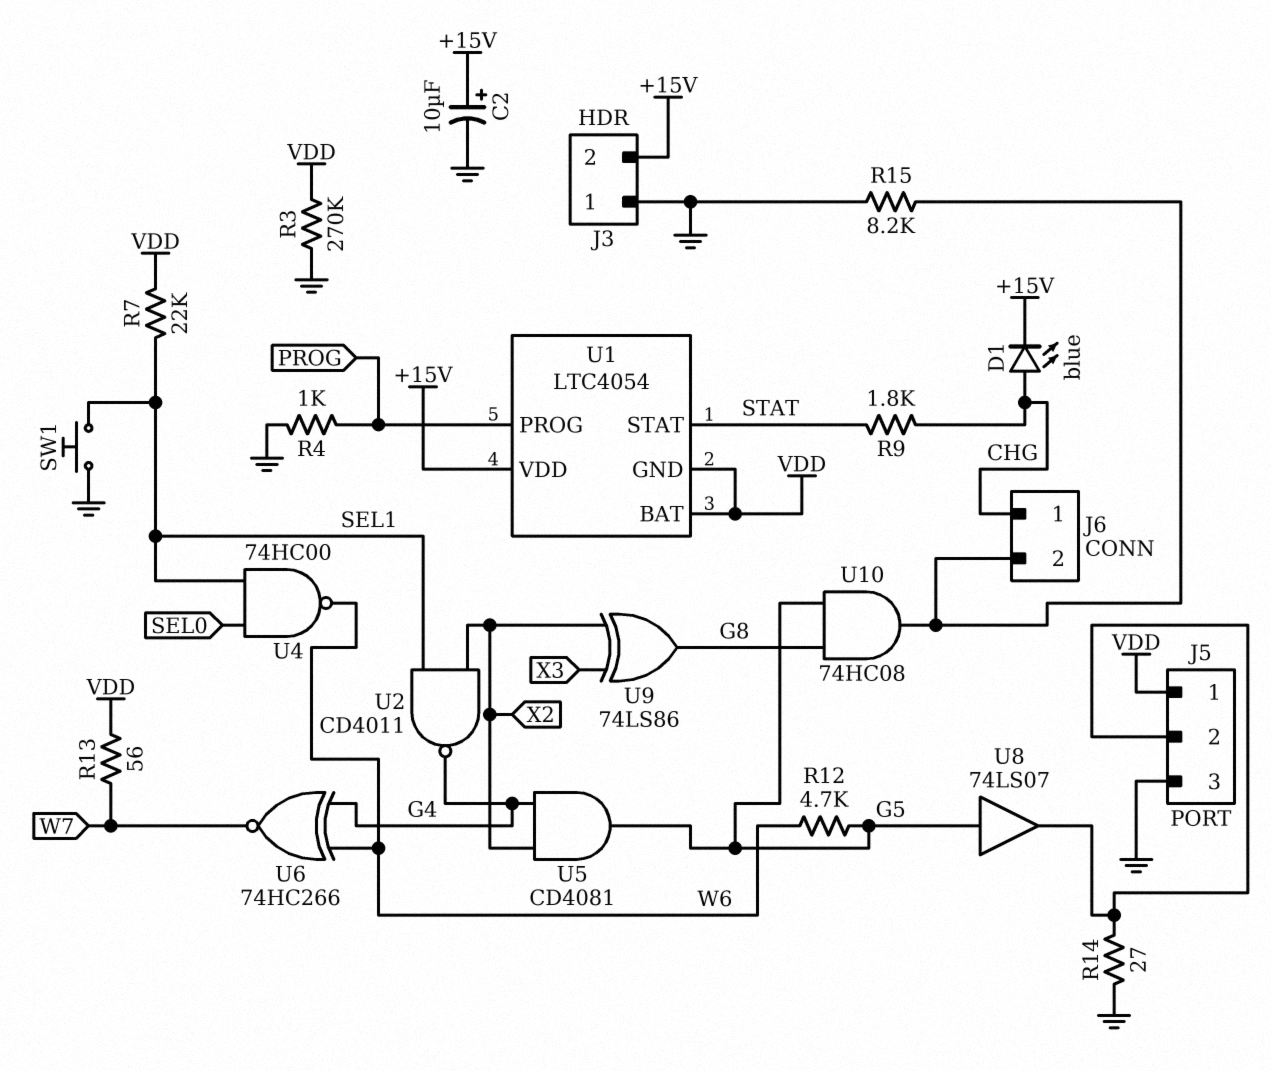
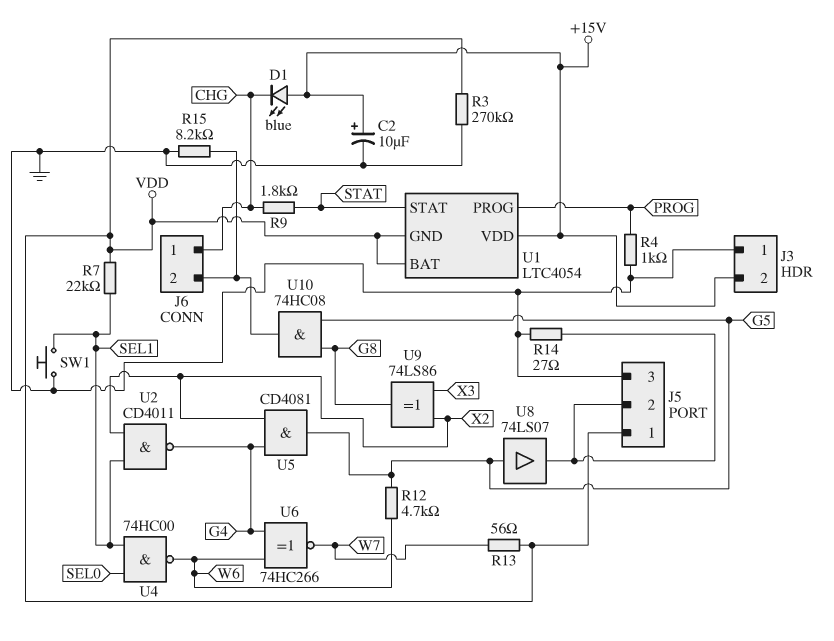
D1: LED blue (A CHG, K +15V) -> LED blue (A +15V, K CHG)

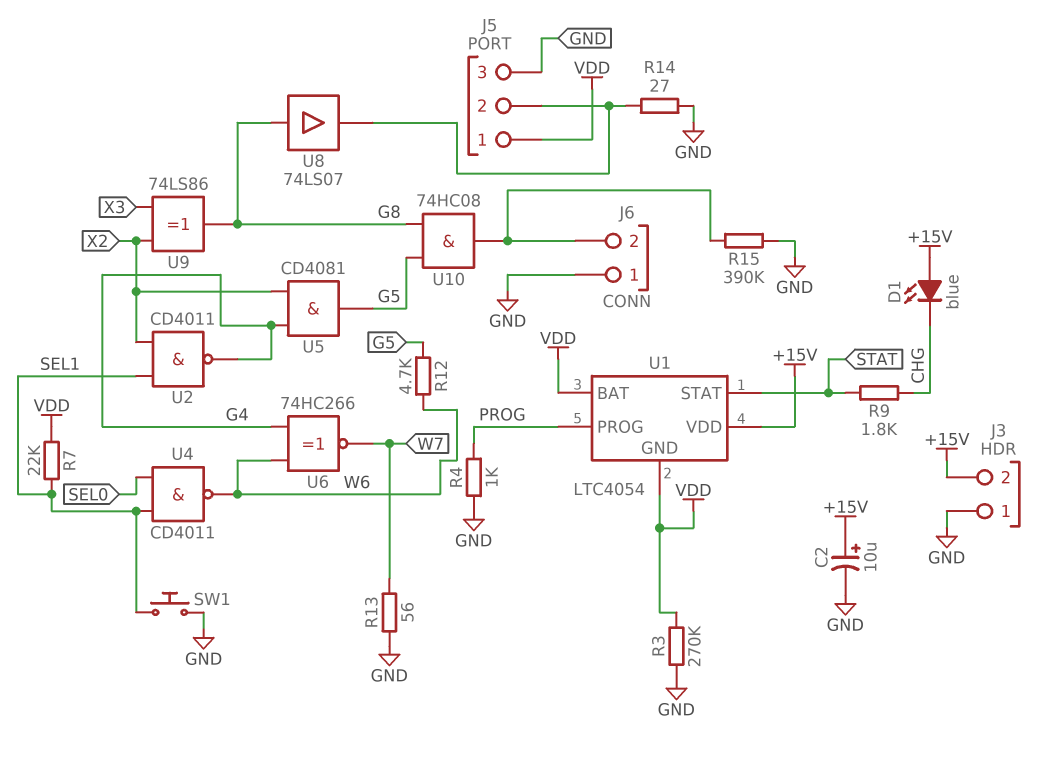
J6 pin 1: CHG -> GND
R13: 56 (VDD, W7) -> 56 (GND, W7)
R15: 8.2k (GND, J6/2) -> 390k (GND, J6/2)
U4: NAND 74HC00 (in SEL0, in SEL1, out W6) -> NAND CD4011 (in SEL0, in SEL1, out W6)
U8: buffer 74LS07 (in G5, out J5/2) -> buffer 74LS07 (in G8, out J5/2)

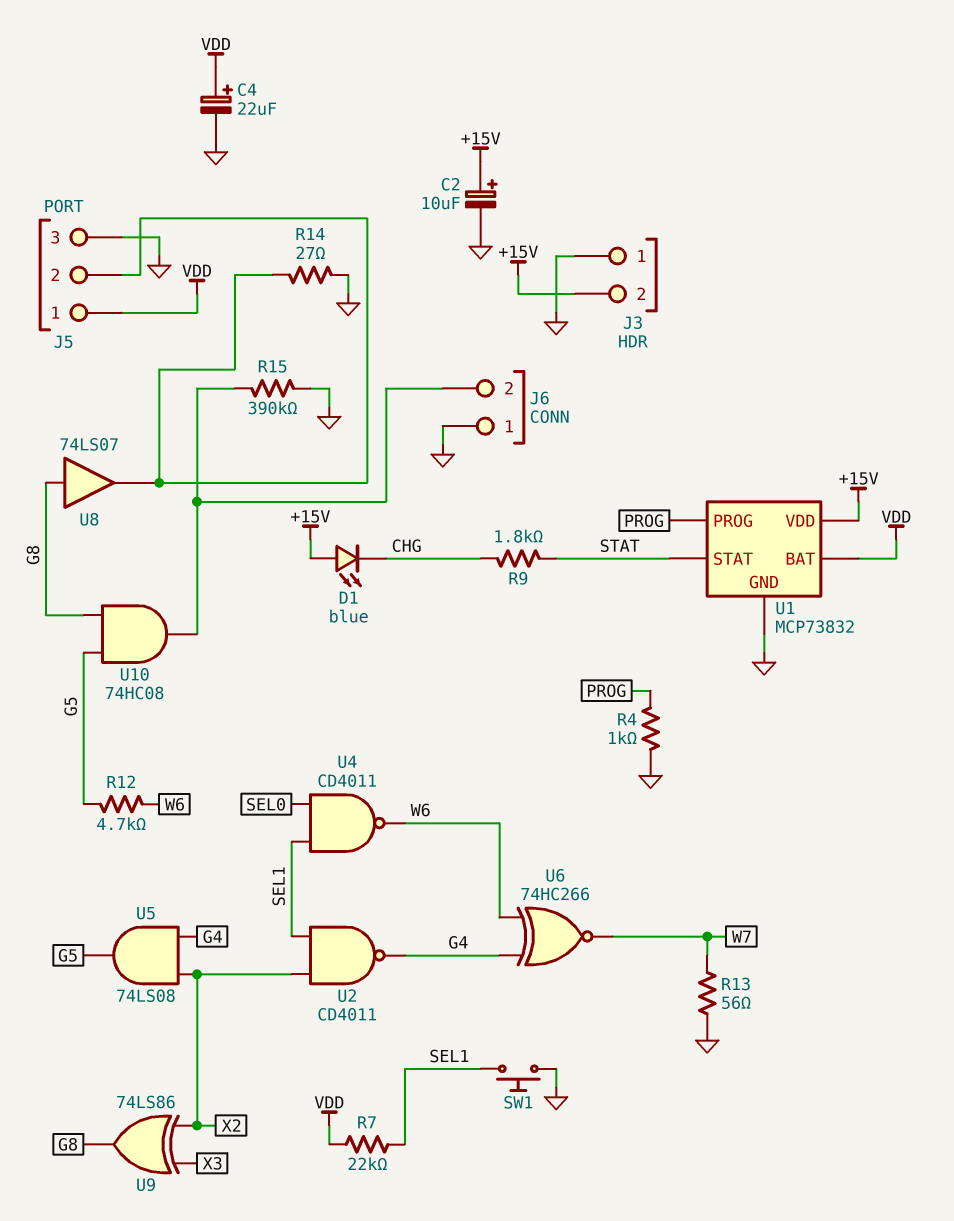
C4: none -> 22uF (plus VDD, minus GND)
R3: 270k (GND, VDD) -> none
U1: LTC4054 -> MCP73832
U1 pin GND: VDD -> GND
U5: AND CD4081 (in G4, in X2, out G5) -> AND 74LS08 (in G4, in X2, out G5)

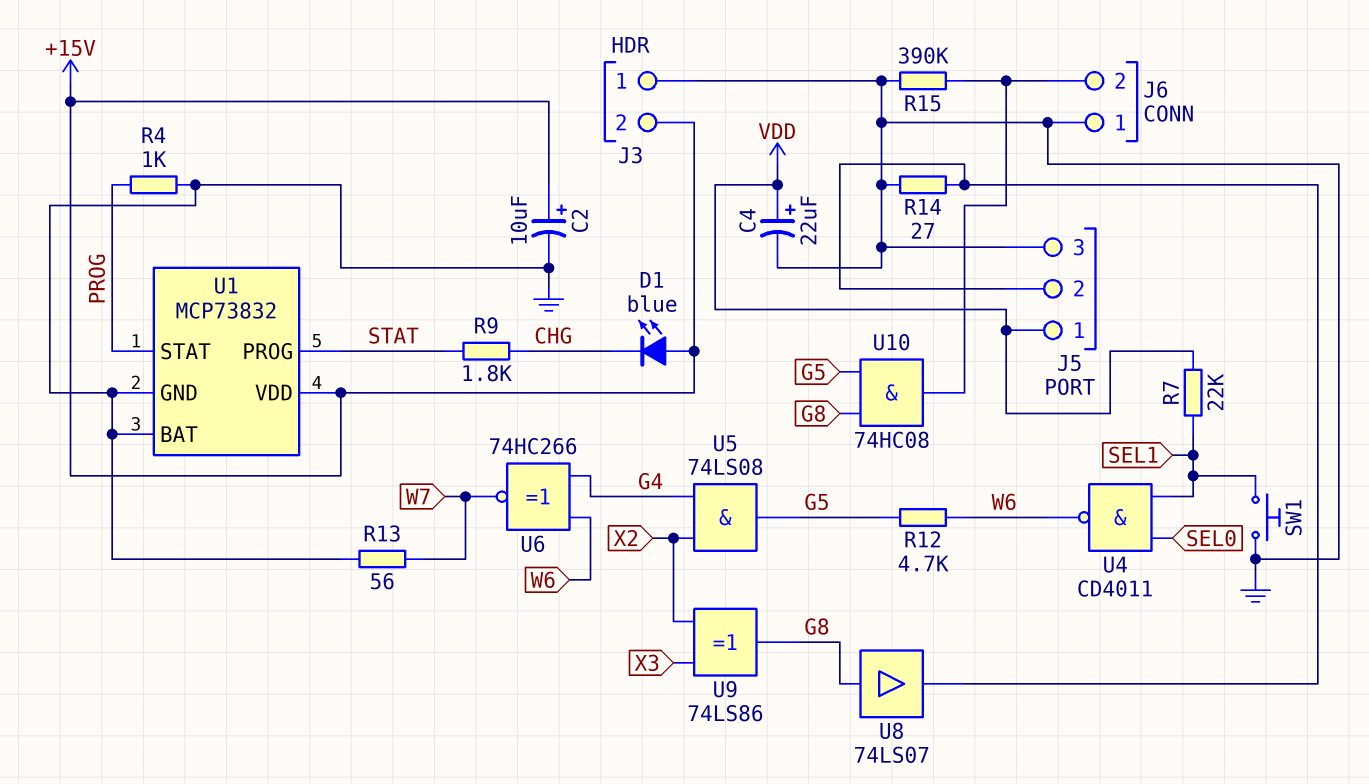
U1 pin BAT: VDD -> GND
U1 pin PROG: PROG -> STAT
U1 pin STAT: STAT -> PROG
U2: NAND CD4011 (in SEL1, in X2, out G4) -> none

